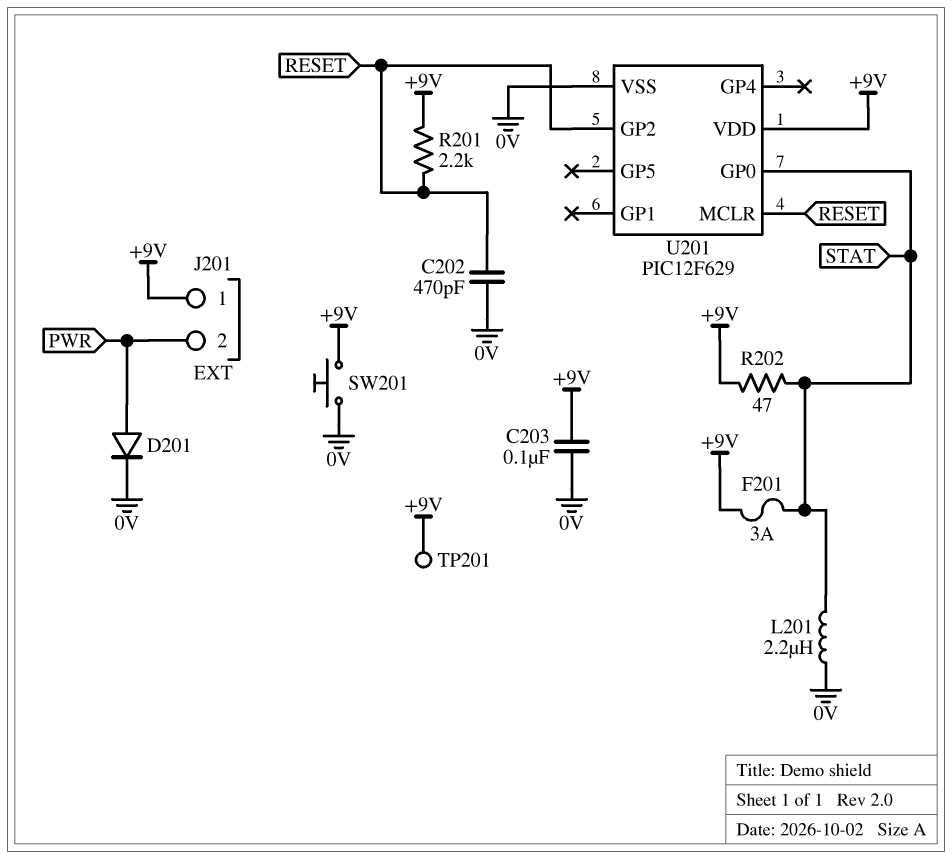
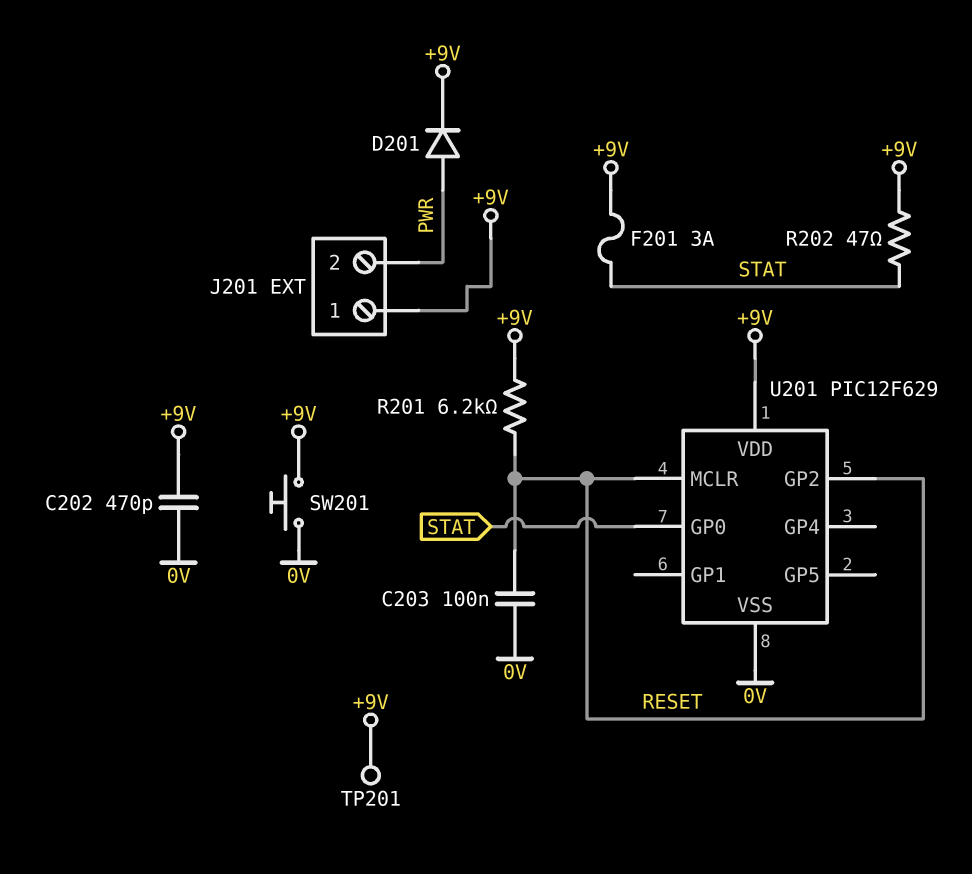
C202: 470pF (0V, RESET) -> 470pF (+9V, 0V)
C203: 100nF (+9V, 0V) -> 100nF (0V, RESET)
D201: diode (A PWR, K 0V) -> diode (A PWR, K +9V)
L201: 2.2uH (0V, STAT) -> none
R201: 2.2k (+9V, RESET) -> 6.2k (+9V, RESET)

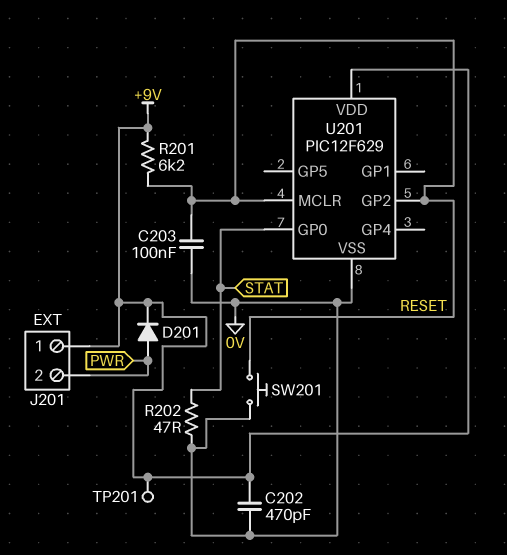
F201: 3A (+9V, STAT) -> none
R202: 47 (+9V, STAT) -> 47 (0V, STAT)
SW201: button (+9V, 0V) -> button (0V, RESET)

